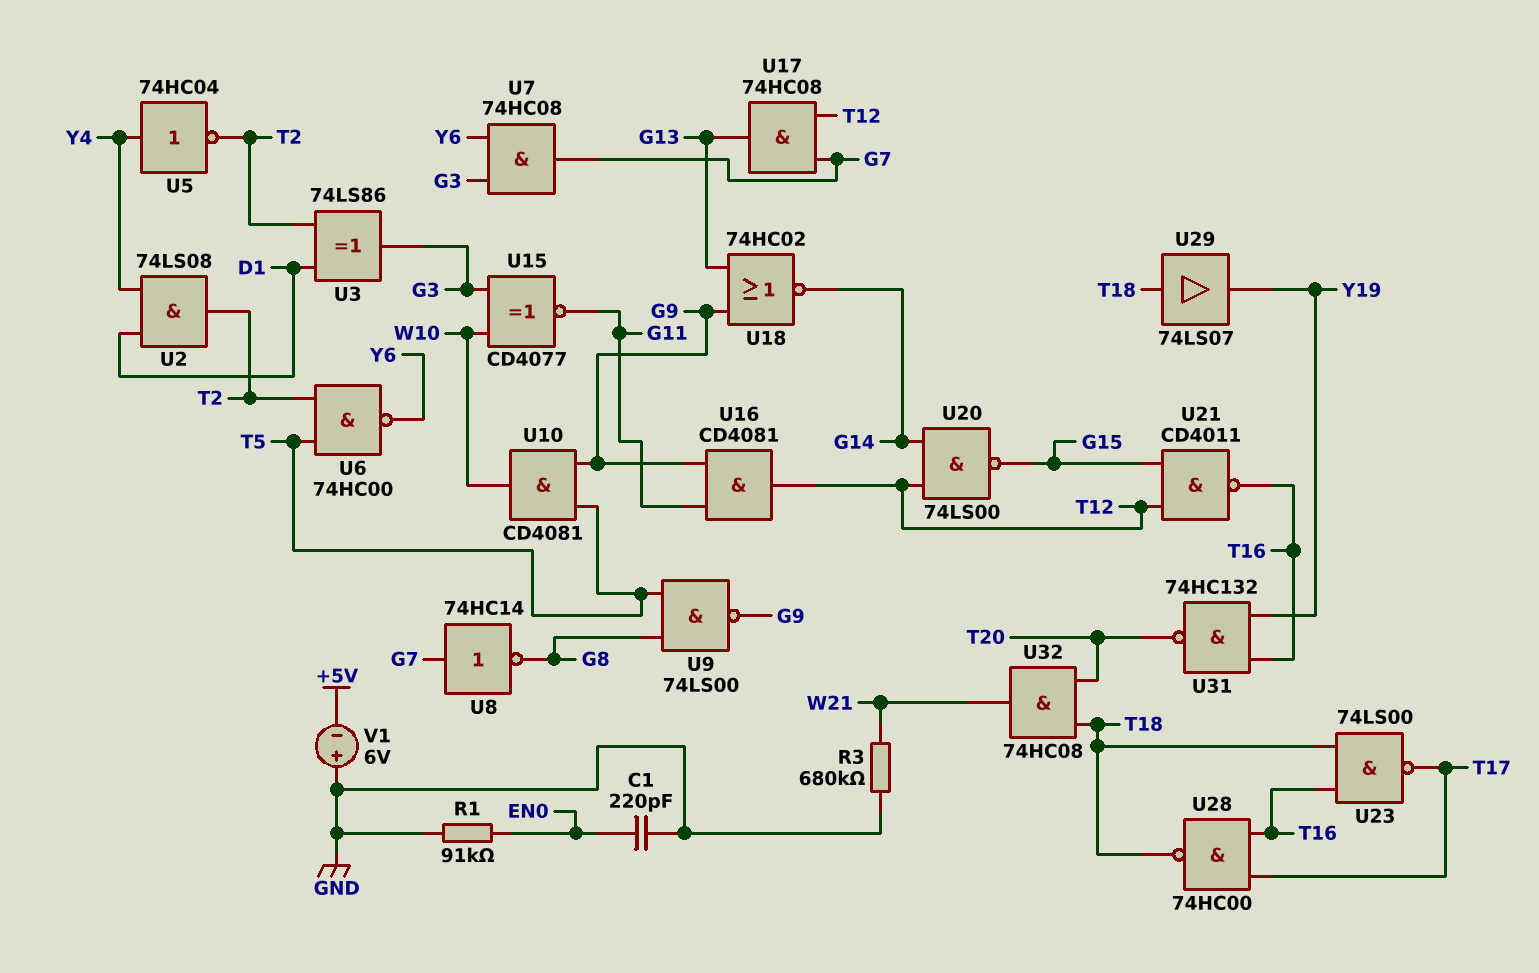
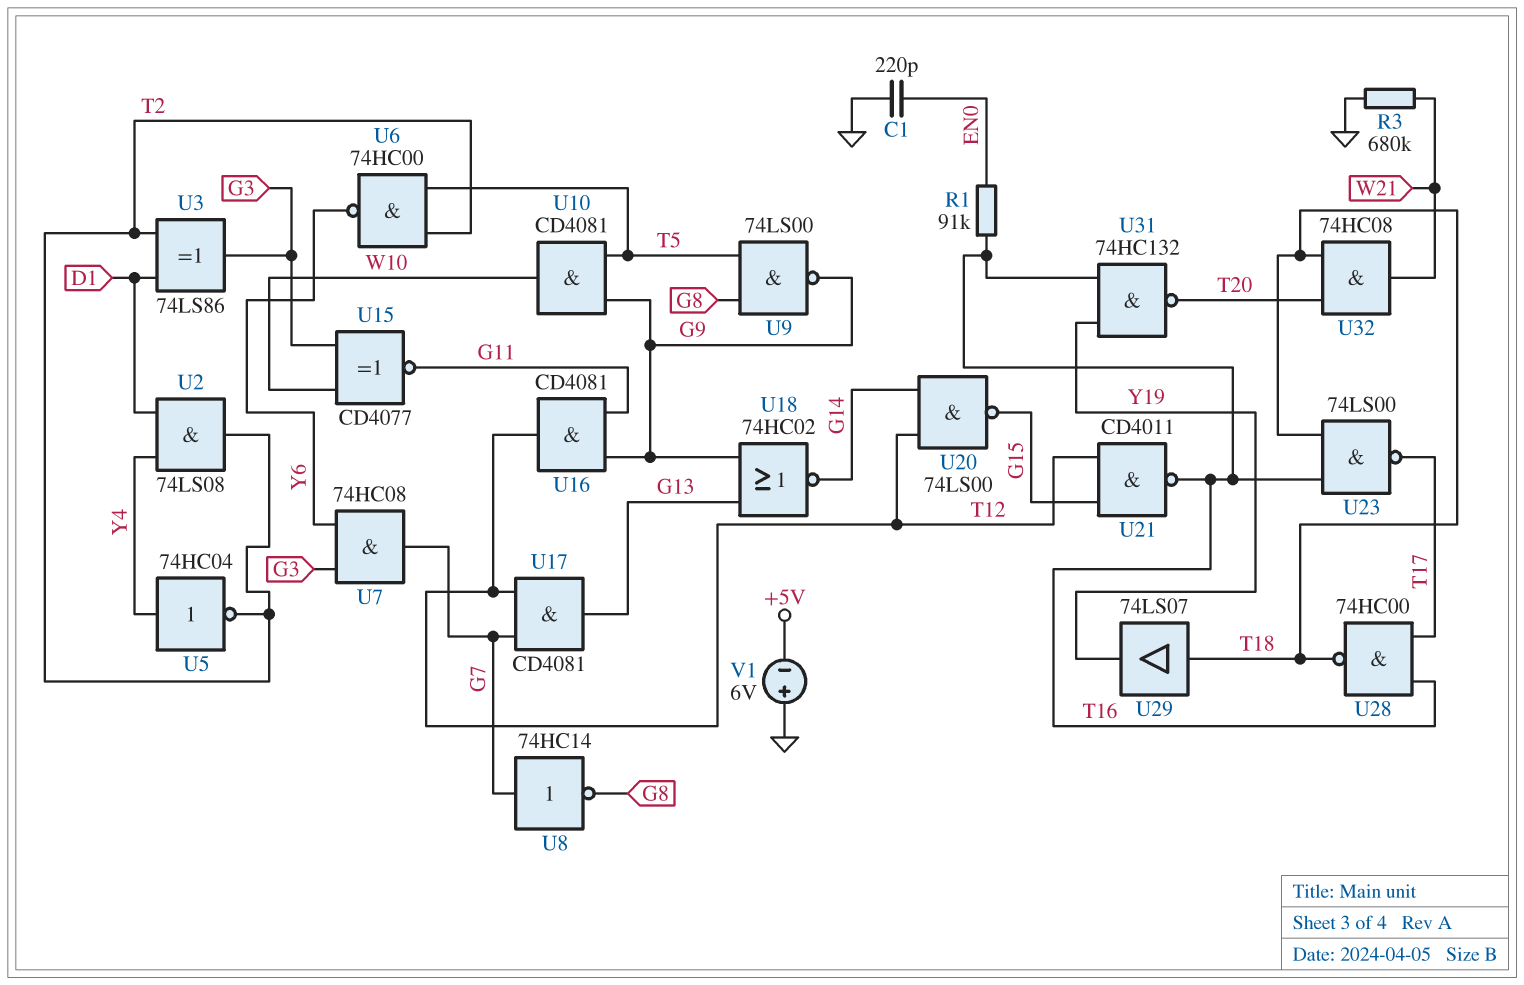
R1: 91k (EN0, GND) -> 91k (EN0, T16)
U17: AND 74HC08 (in G7, in T12, out G13) -> AND CD4081 (in G7, in T12, out G13)

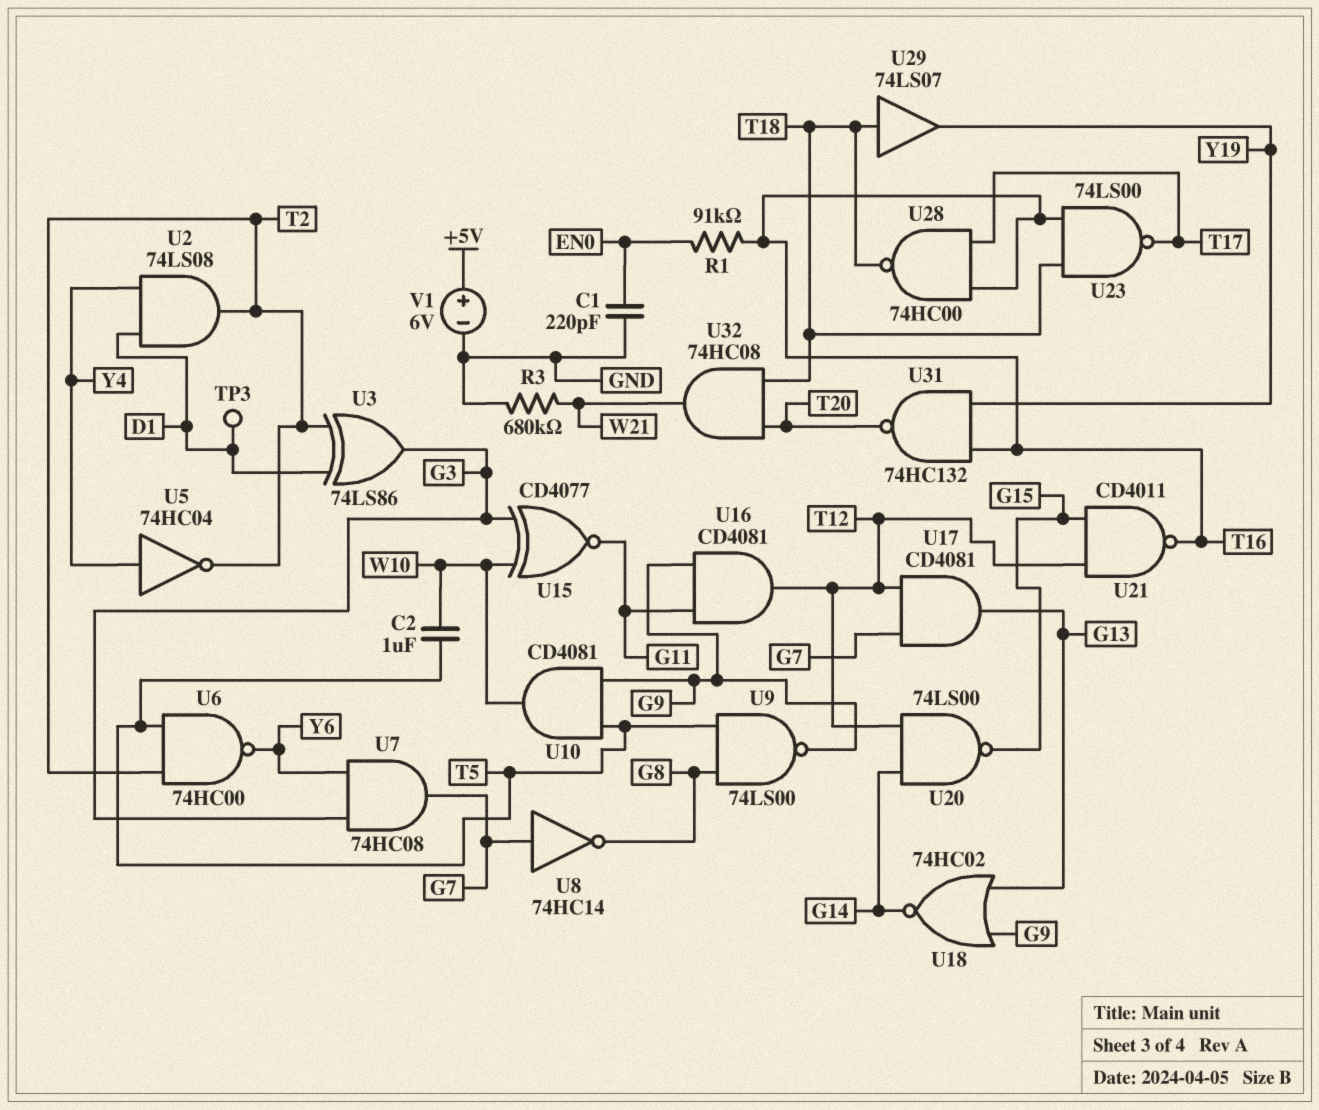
C2: none -> 1uF (T5, W10)
TP3: none -> test point (D1)
V1: 6V (plus GND, minus +5V) -> 6V (plus +5V, minus GND)

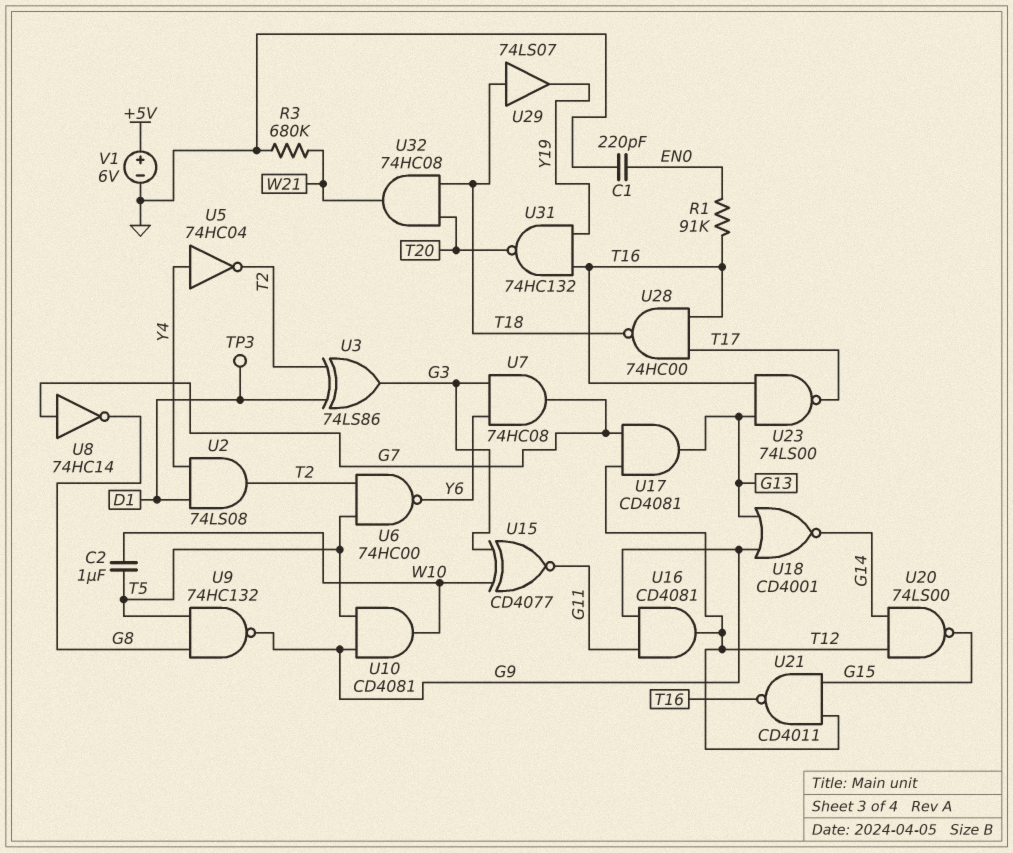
U9: NAND 74LS00 (in G8, in T5, out G9) -> NAND 74HC132 (in G8, in T5, out G9)
U18: NOR 74HC02 (in G9, in G13, out G14) -> NOR CD4001 (in G9, in G13, out G14)
U23: NAND 74LS00 (in T16, in T18, out T17) -> NAND 74LS00 (in G13, in T16, out T17)

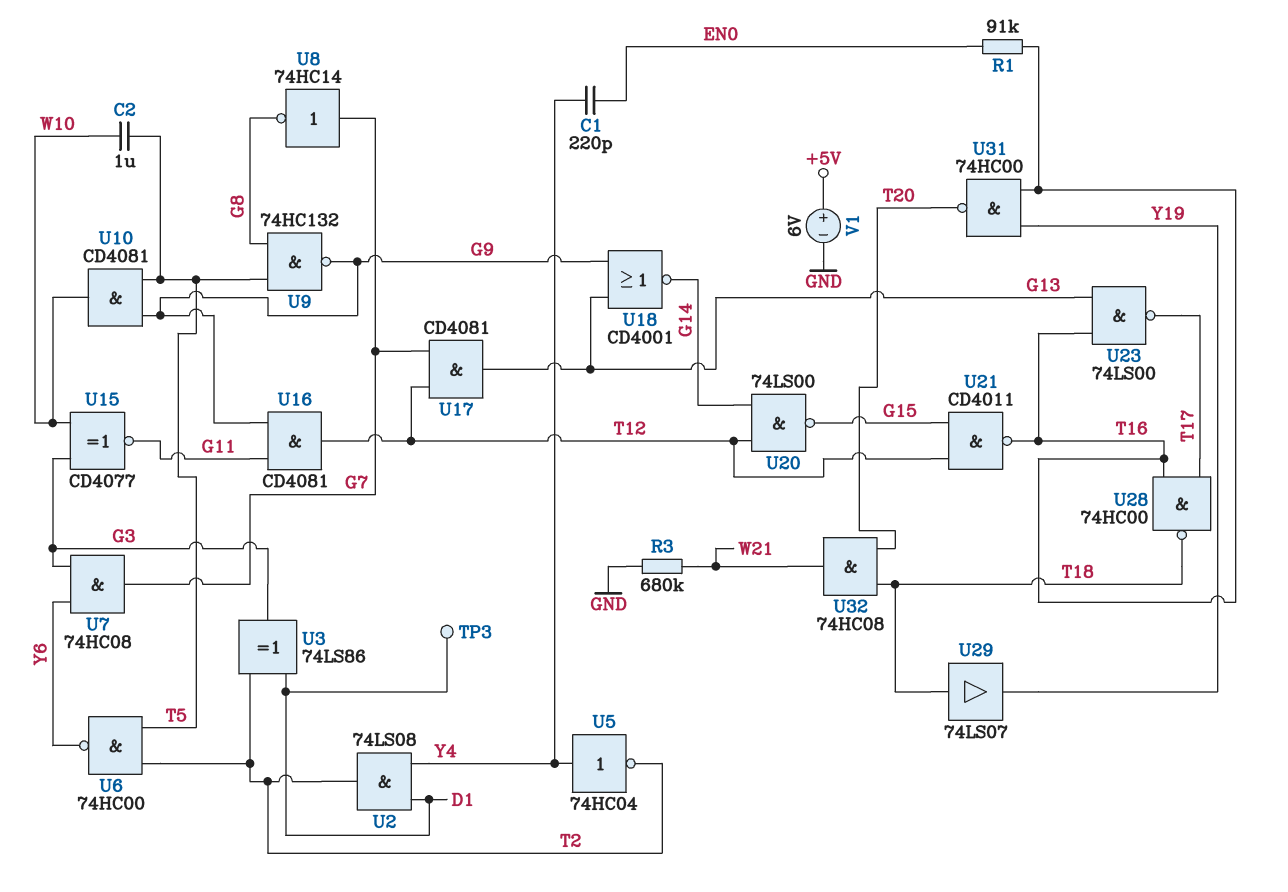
C1: 220pF (EN0, GND) -> 220pF (EN0, Y4)
U31: NAND 74HC132 (in T16, in Y19, out T20) -> NAND 74HC00 (in T16, in Y19, out T20)

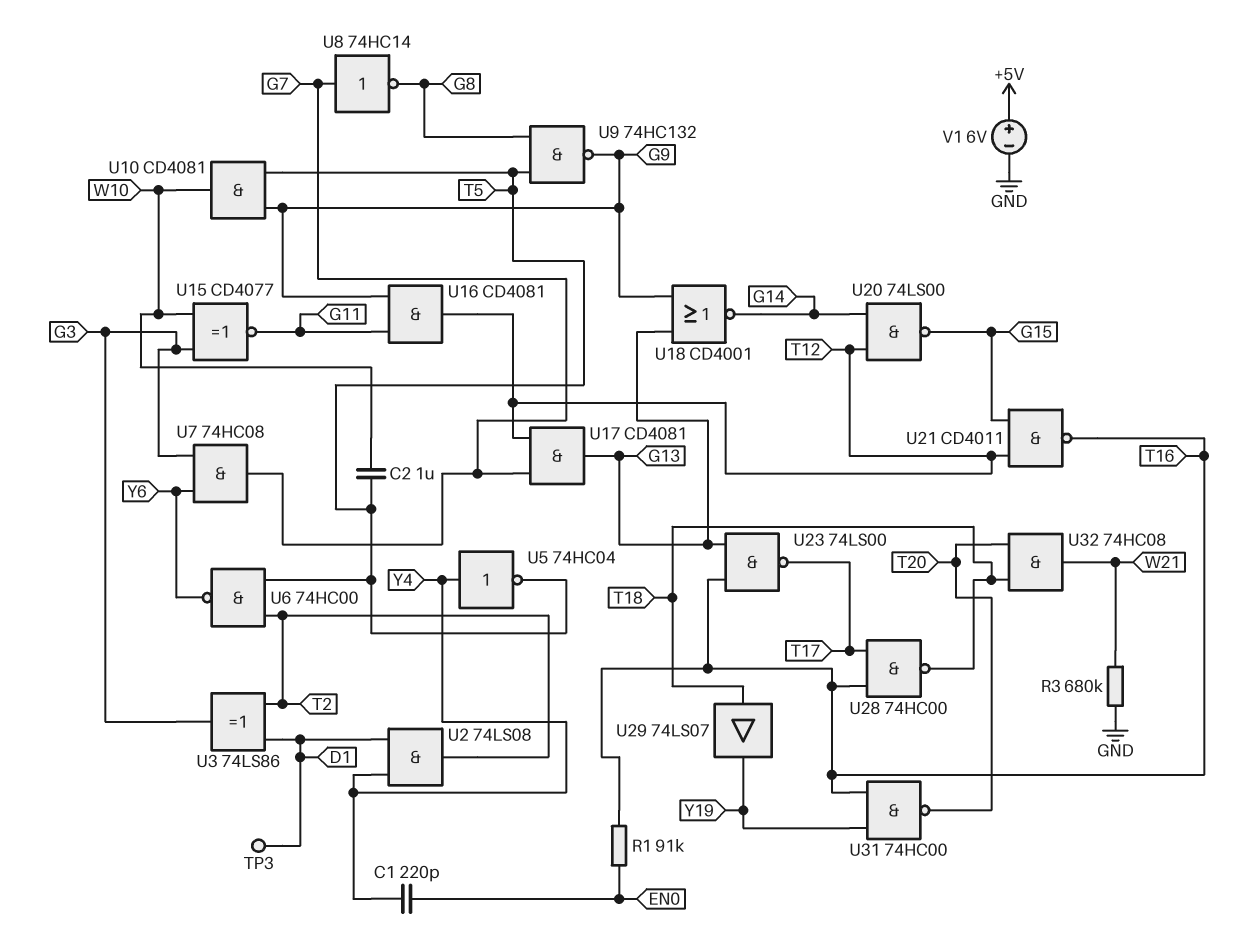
U5: NOT 74HC04 (in Y4, out T2) -> NOT 74HC04 (in Y4, out T5)

